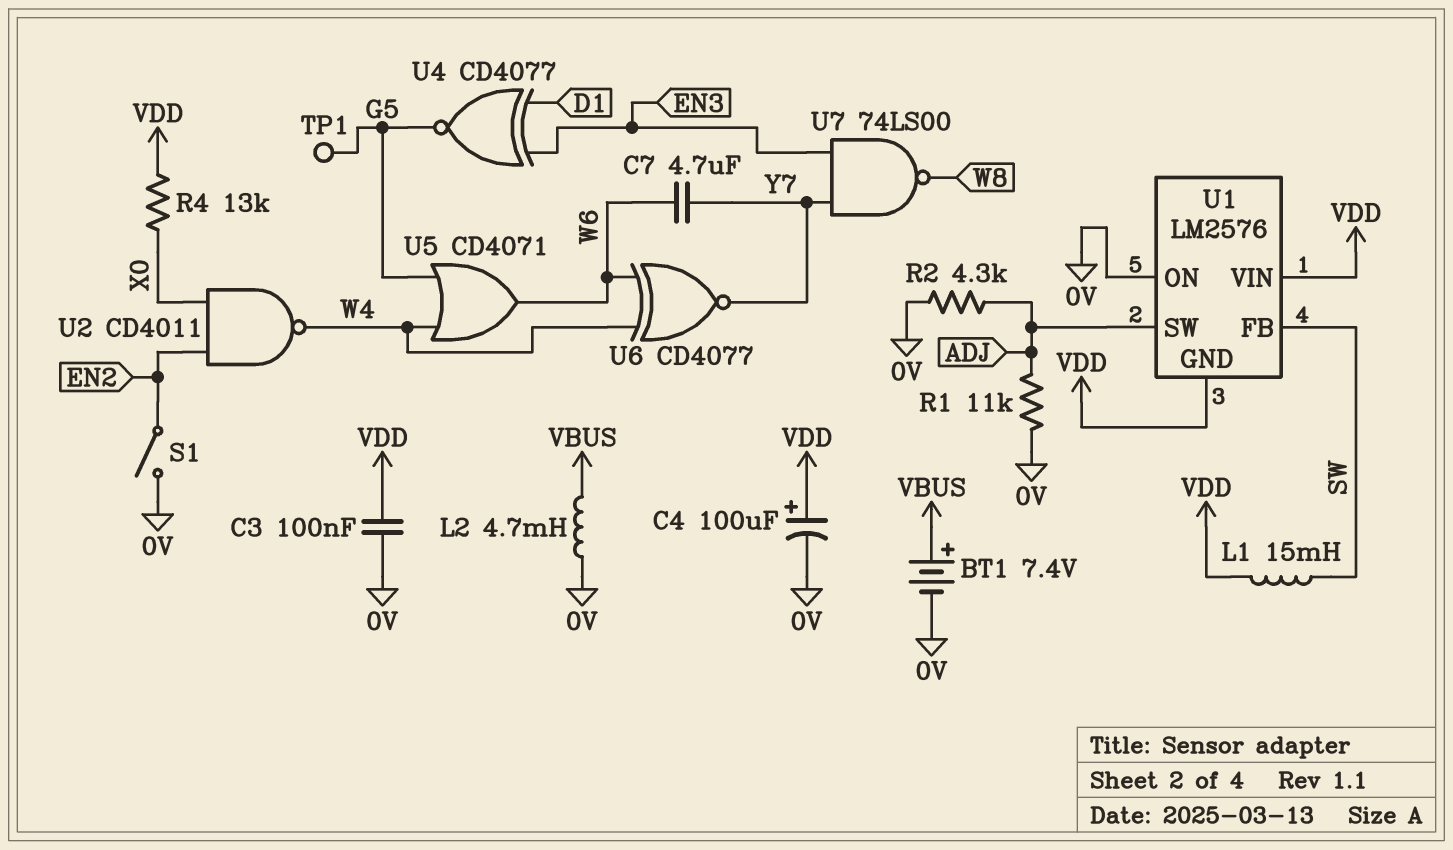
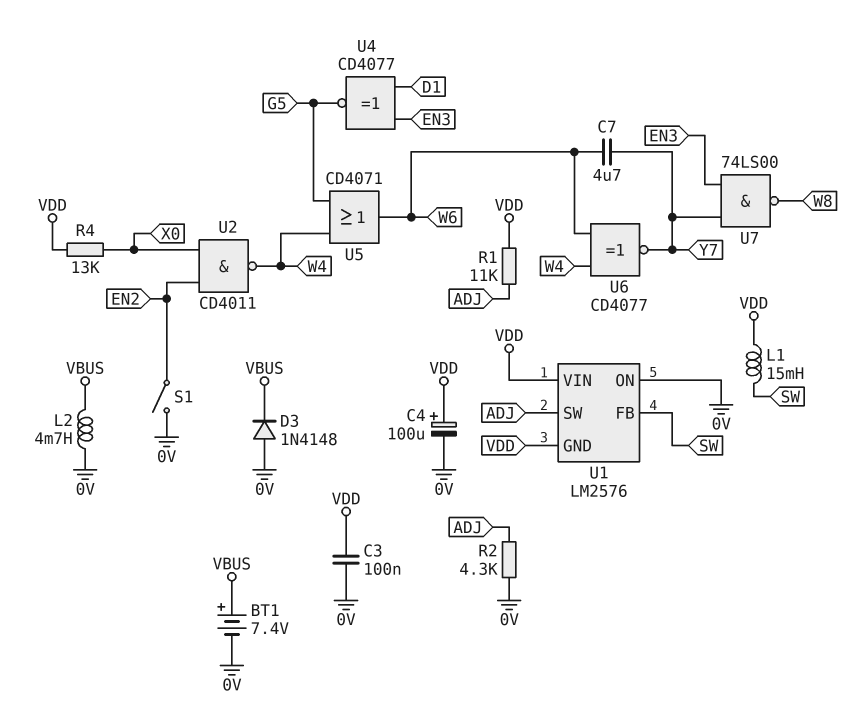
D3: none -> diode 1N4148 (A 0V, K VBUS)
R1: 11k (0V, ADJ) -> 11k (ADJ, VDD)
TP1: test point (G5) -> none

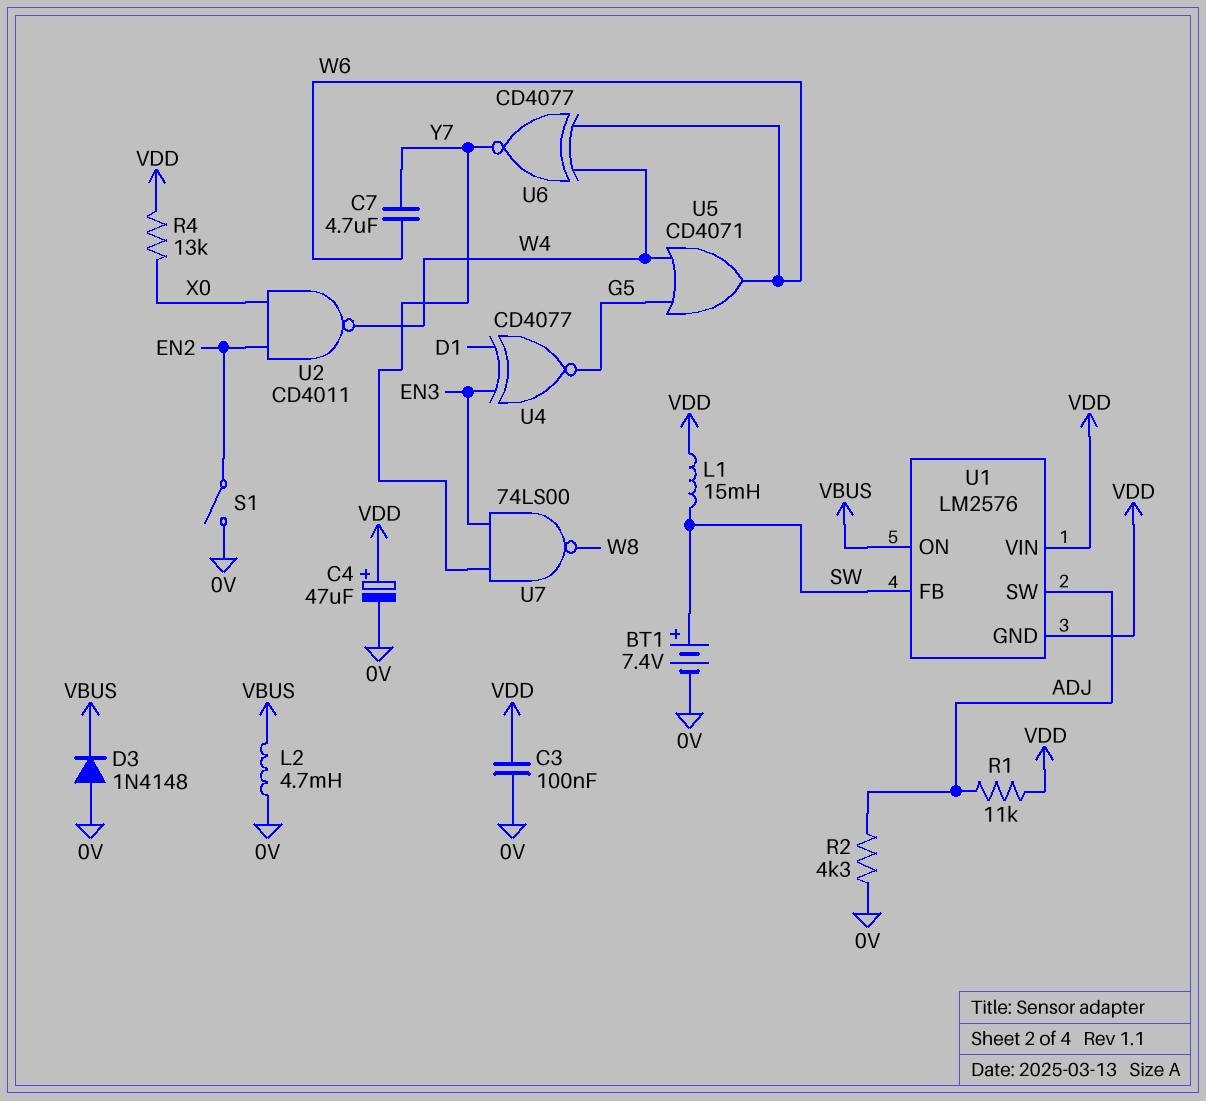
BT1: 7.4V (plus VBUS, minus 0V) -> 7.4V (plus SW, minus 0V)
C4: 100uF (plus VDD, minus 0V) -> 47uF (plus VDD, minus 0V)
U1 pin ON: 0V -> VBUS

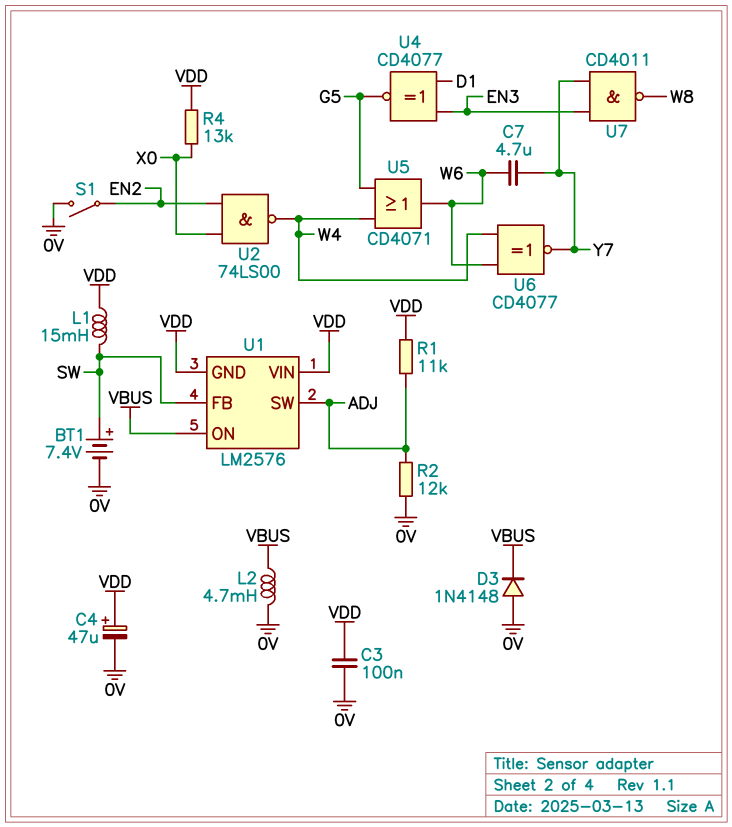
R2: 4.3k (0V, ADJ) -> 12k (0V, ADJ)
U2: NAND CD4011 (in EN2, in X0, out W4) -> NAND 74LS00 (in EN2, in X0, out W4)
U7: NAND 74LS00 (in EN3, in Y7, out W8) -> NAND CD4011 (in EN3, in Y7, out W8)

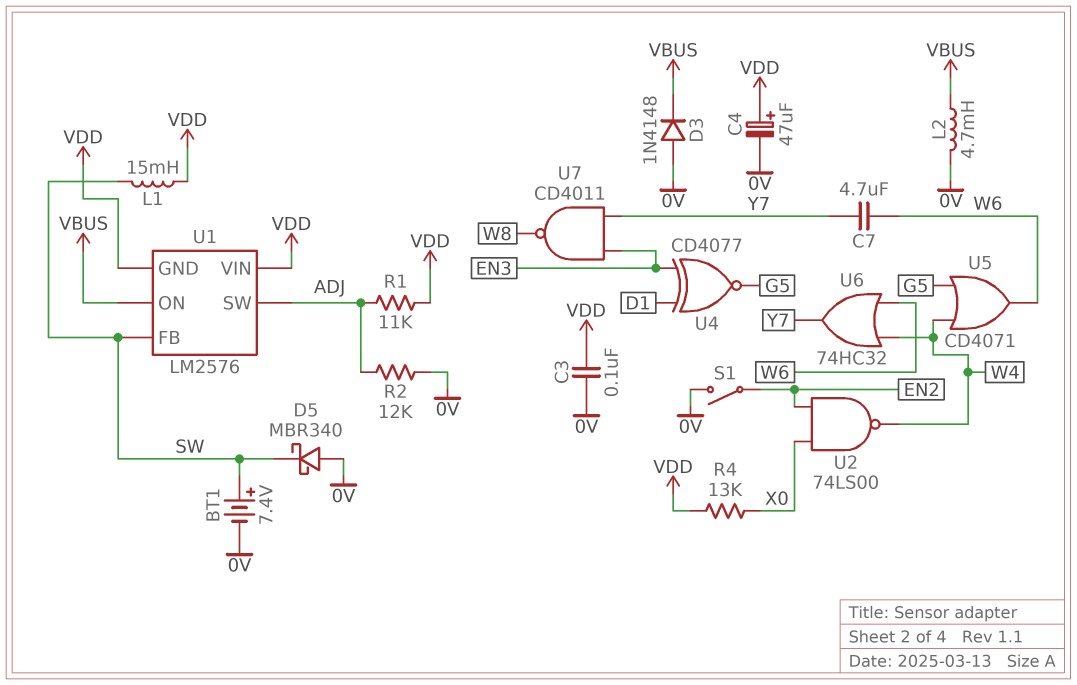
D5: none -> schottky MBR340 (A 0V, K SW)
U6: XNOR CD4077 (in W4, in W6, out Y7) -> OR 74HC32 (in W4, in W6, out Y7)

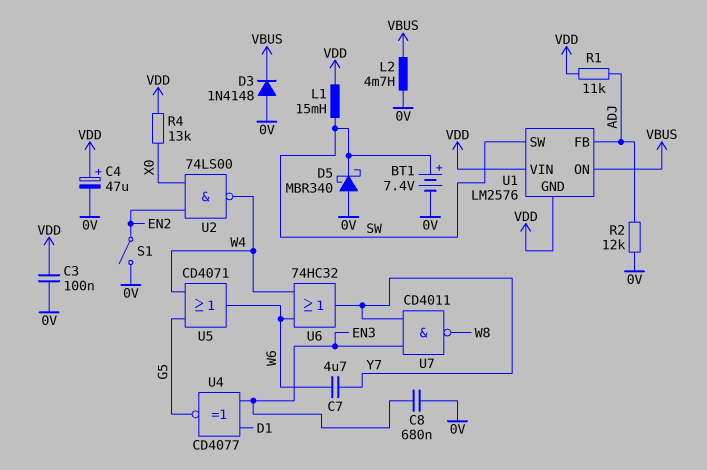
C8: none -> 680nF (0V, EN3)
U1 pin FB: SW -> ADJ
U1 pin SW: ADJ -> SW

